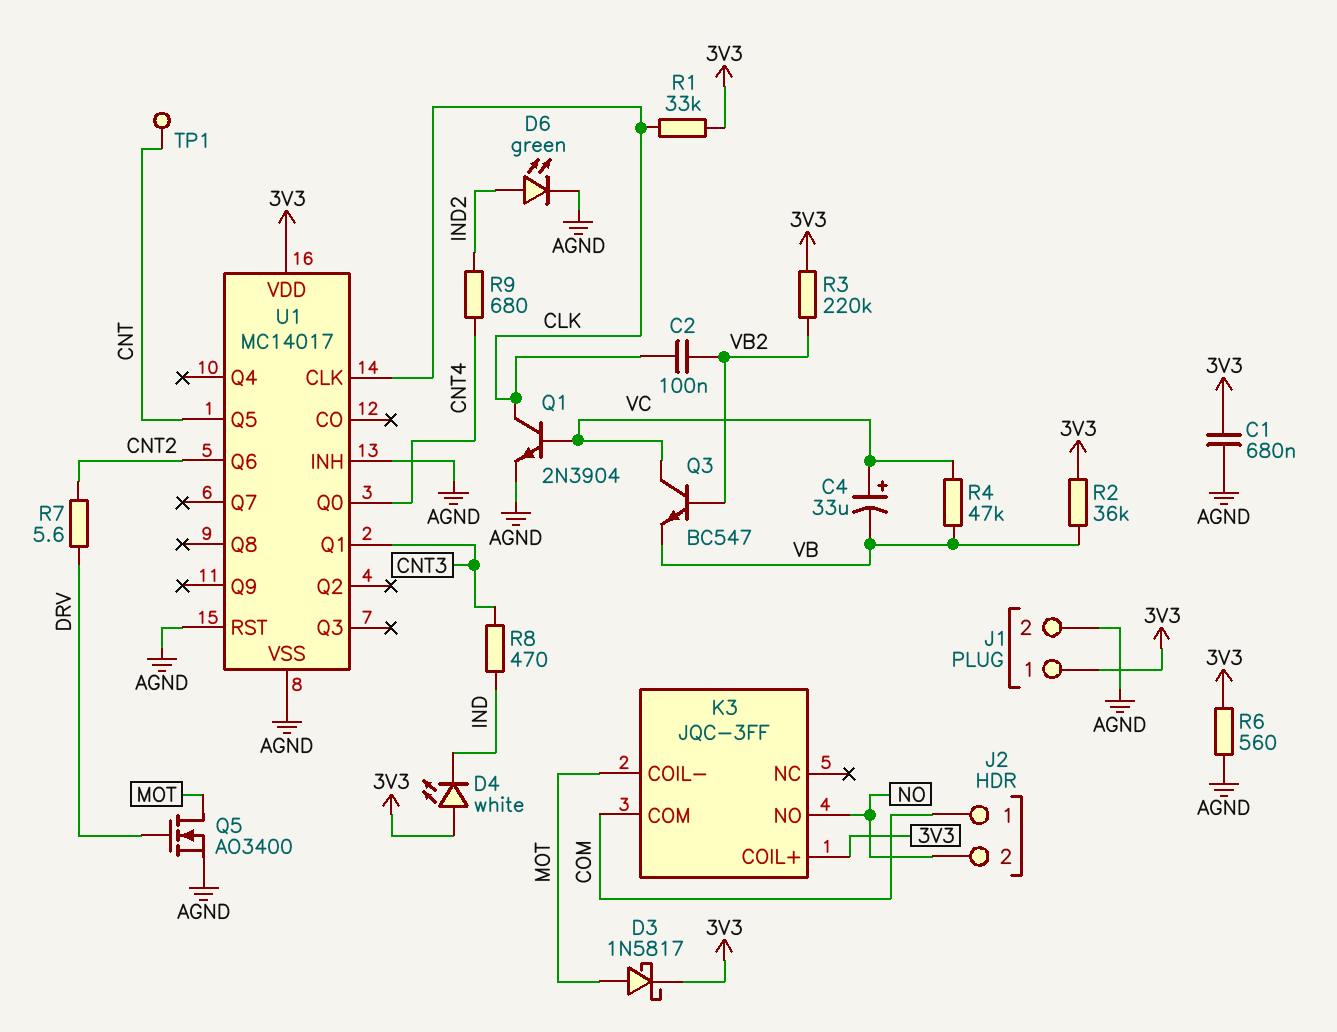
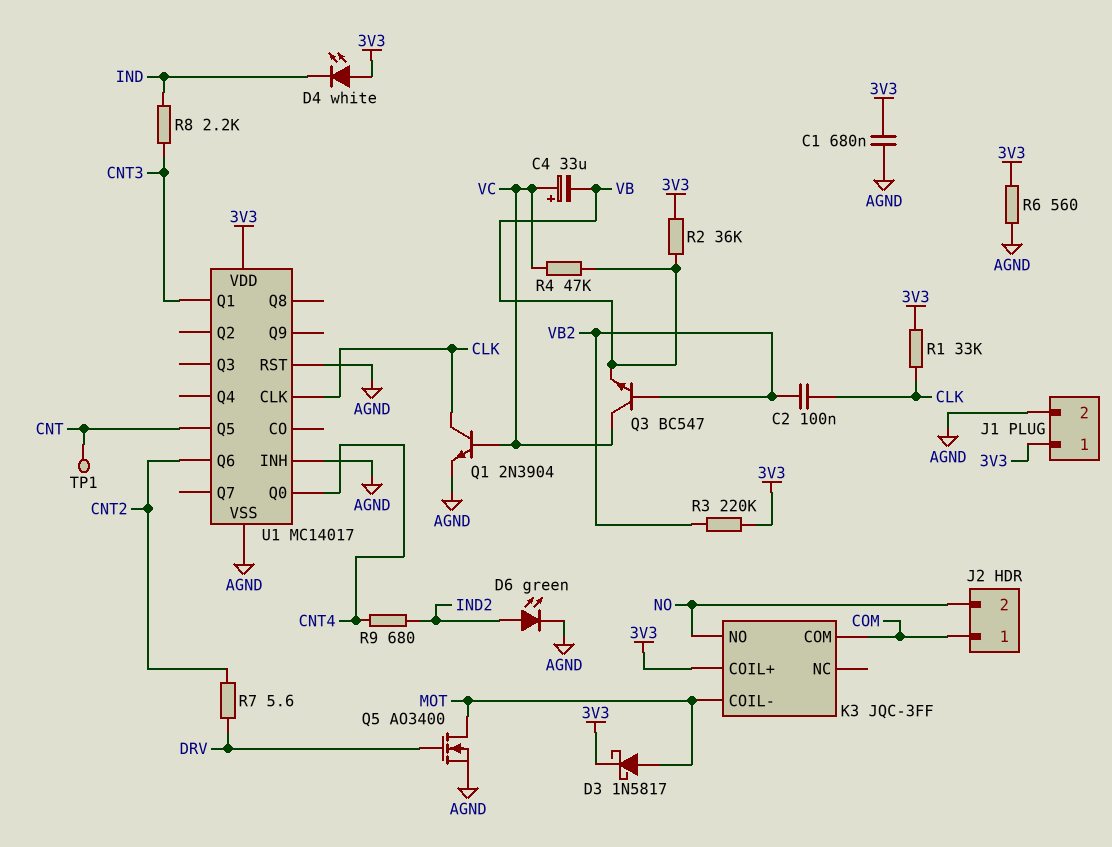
R8: 470 (CNT3, IND) -> 2.2k (CNT3, IND)

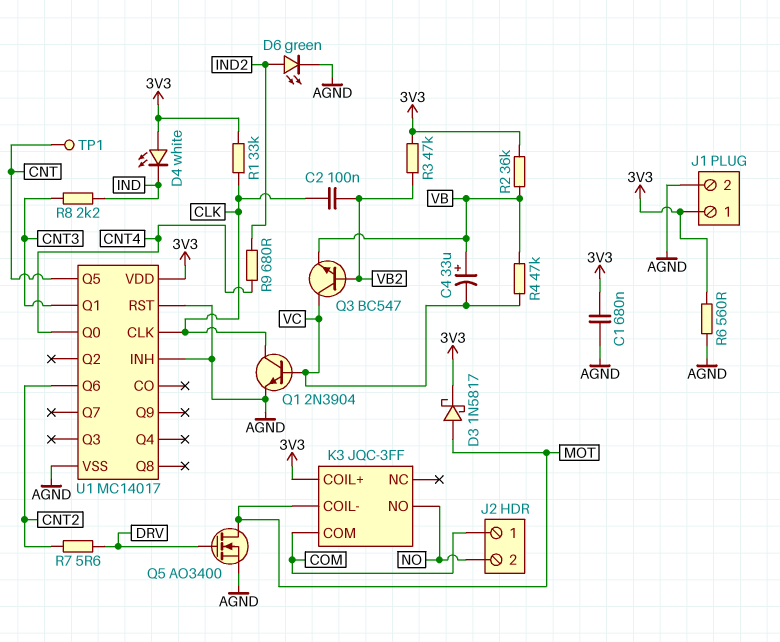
C4: 33uF (plus VC, minus VB) -> 33uF (plus VB, minus VC)
R3: 220k (3V3, VB2) -> 47k (3V3, VB2)

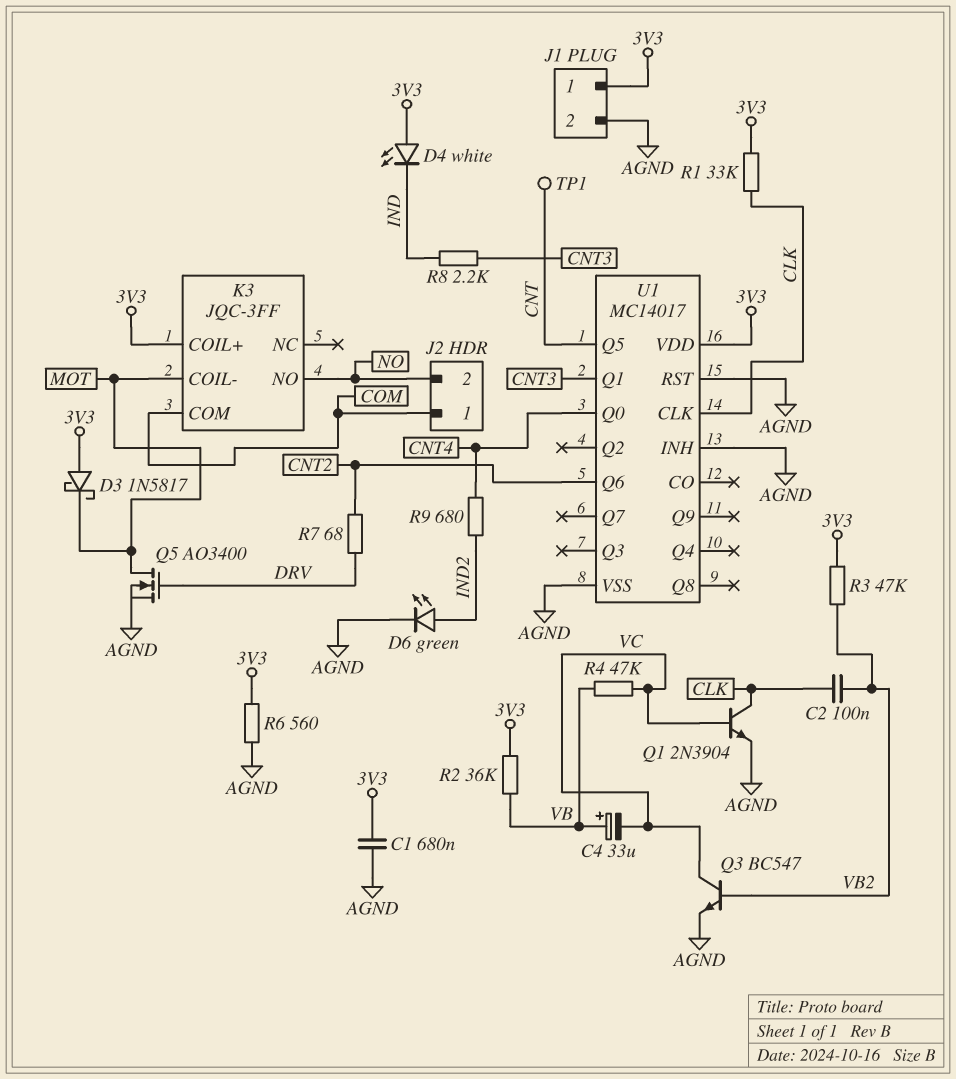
D3: schottky 1N5817 (A MOT, K 3V3) -> schottky 1N5817 (A 3V3, K MOT)
Q3: NPN BC547 (B VB2, C VC, E VB) -> NPN BC547 (B VB2, C VC, E AGND)
R7: 5.6 (CNT2, DRV) -> 68 (CNT2, DRV)

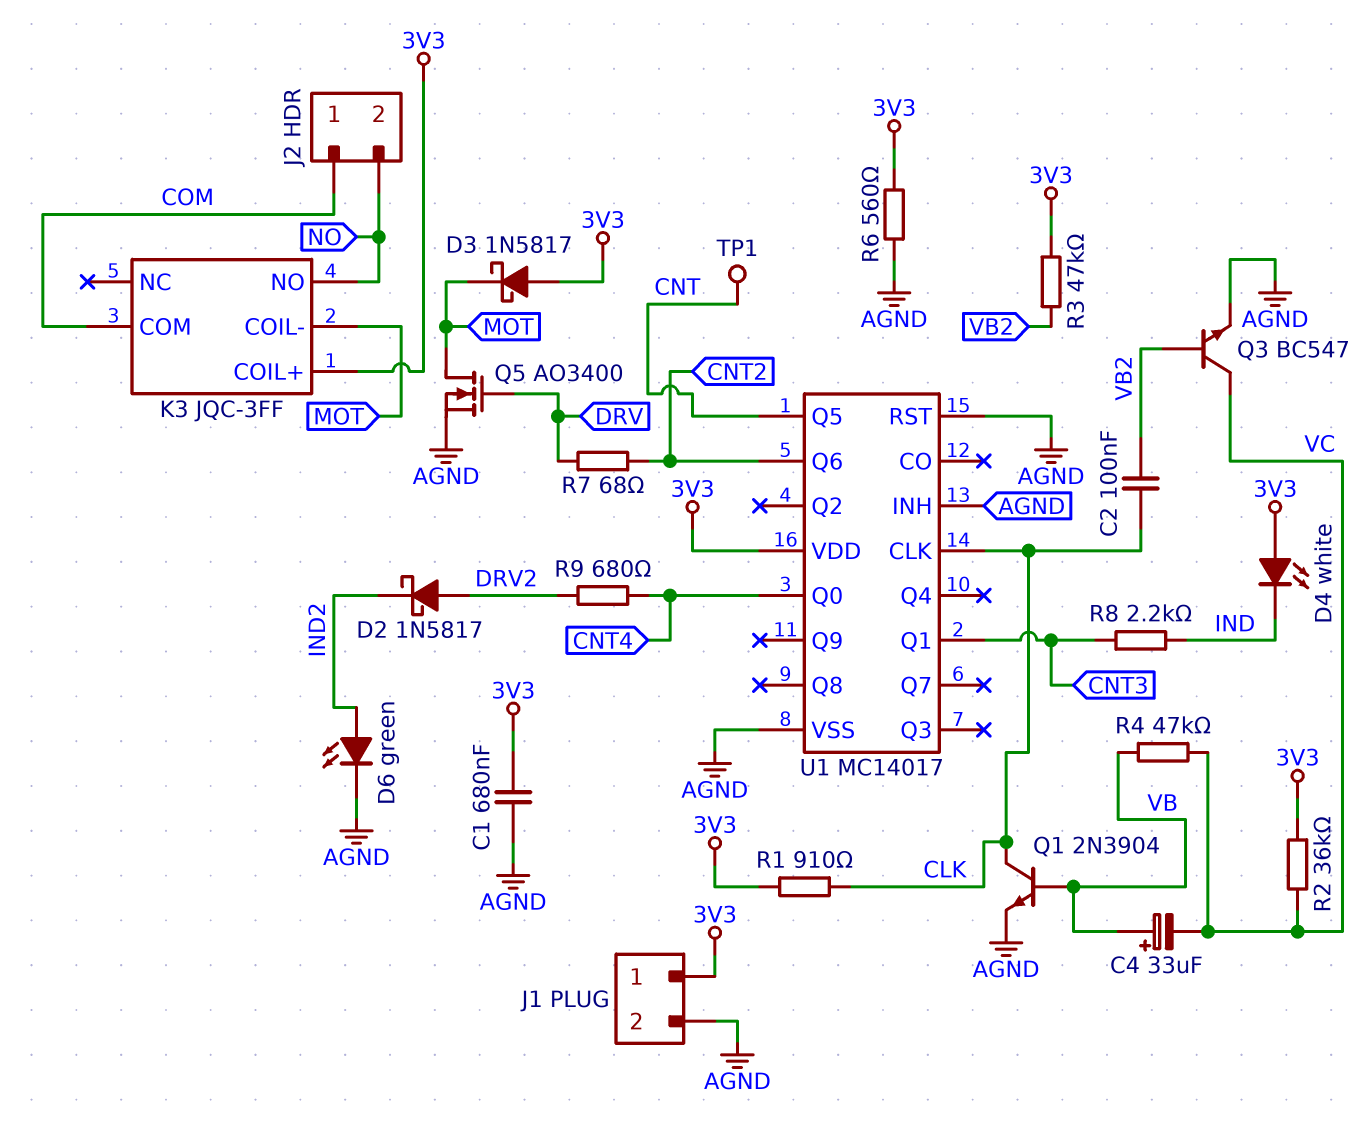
D2: none -> schottky 1N5817 (A DRV2, K IND2)
Q1: NPN 2N3904 (B VC, C CLK, E AGND) -> NPN 2N3904 (B VB, C CLK, E AGND)
R1: 33k (3V3, CLK) -> 910 (3V3, CLK)
R2: 36k (3V3, VB) -> 36k (3V3, VC)
R9: 680 (CNT4, IND2) -> 680 (CNT4, DRV2)

